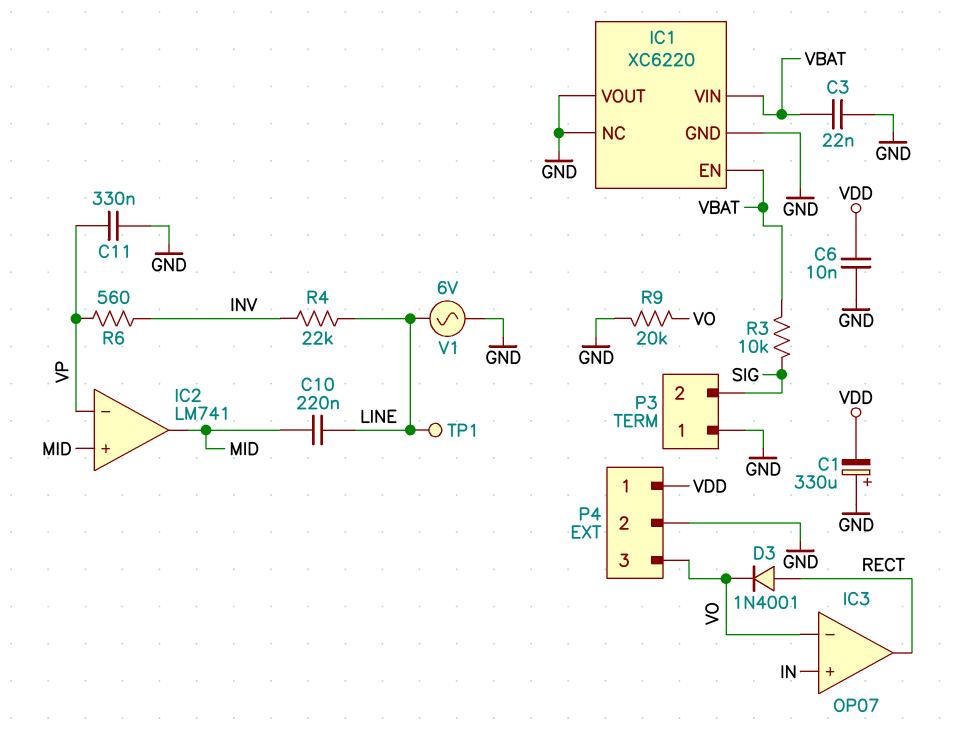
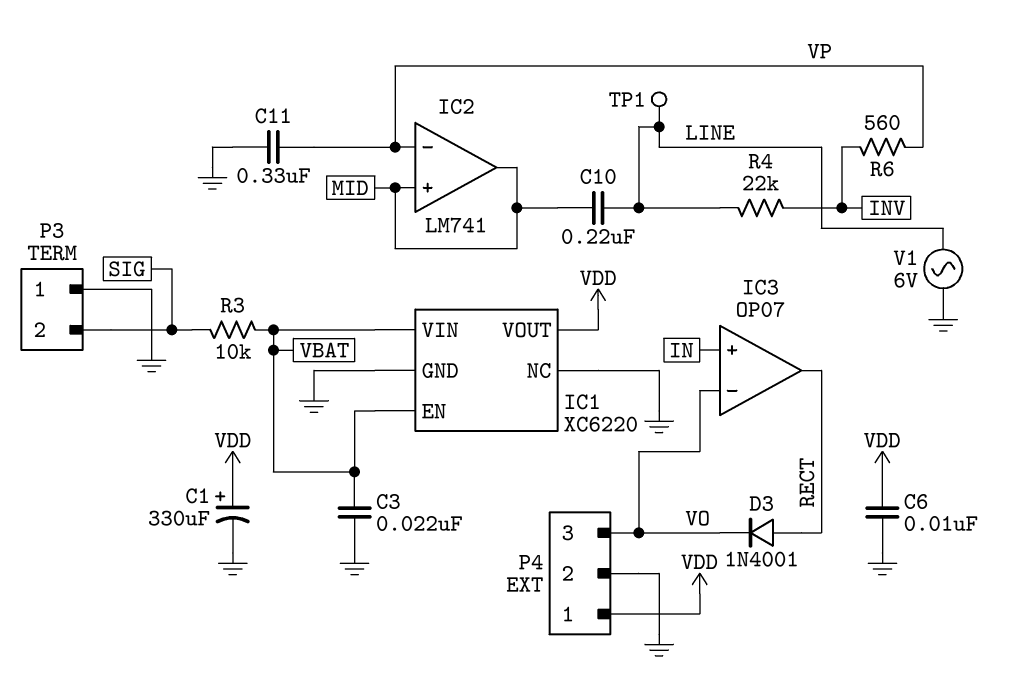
C1: 330uF (plus GND, minus VDD) -> 330uF (plus VDD, minus GND)
IC1 pin VOUT: GND -> VDD
R9: 20k (GND, VO) -> none

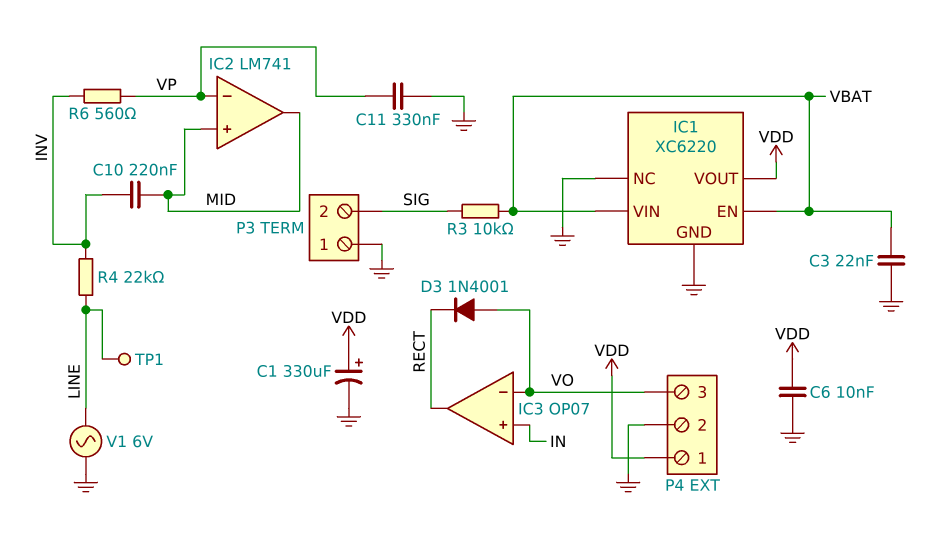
C10: 220nF (LINE, MID) -> 220nF (INV, MID)
D3: diode 1N4001 (A RECT, K VO) -> diode 1N4001 (A VO, K RECT)

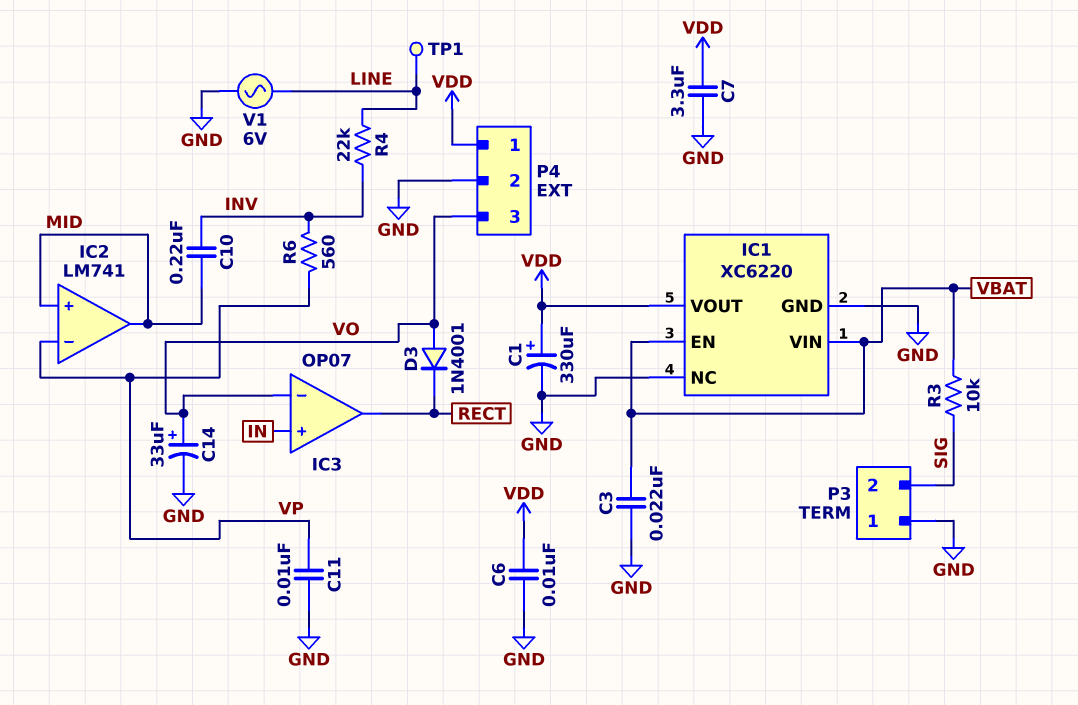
C7: none -> 3.3uF (GND, VDD)
C11: 330nF (GND, VP) -> 10nF (GND, VP)
C14: none -> 33uF (plus VO, minus GND)

